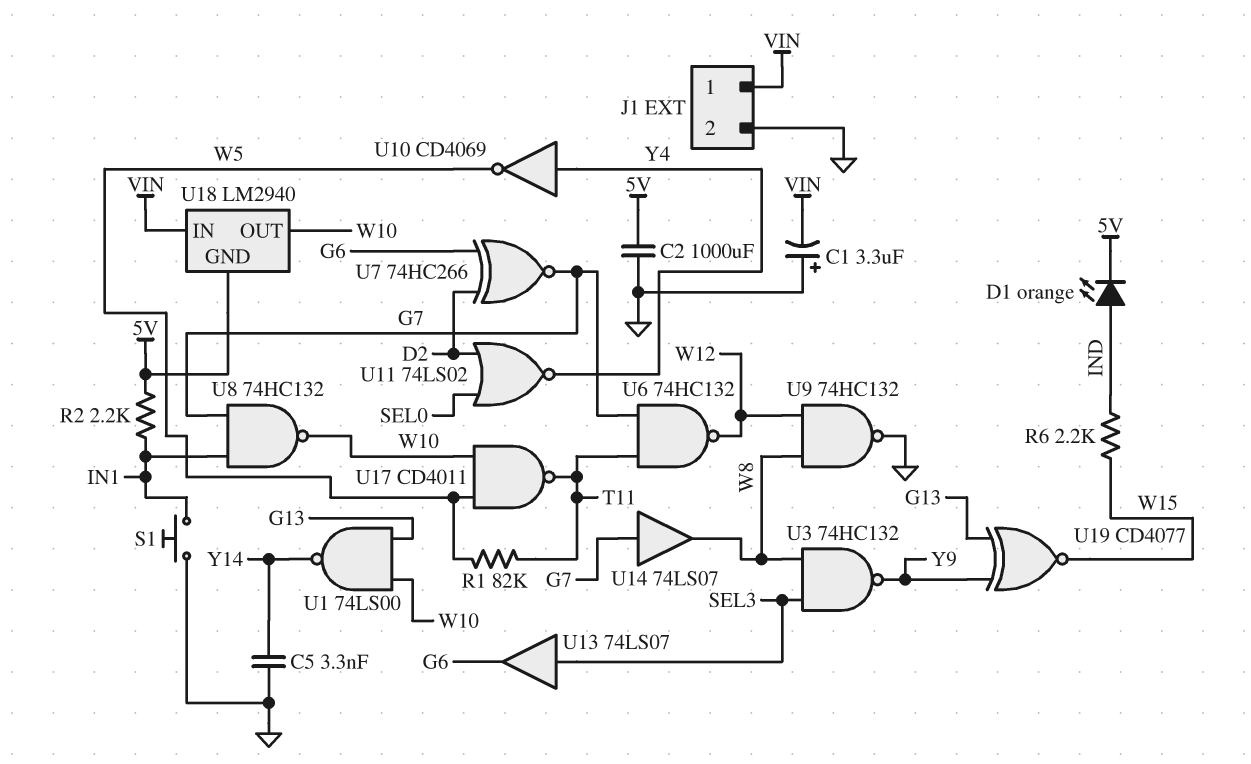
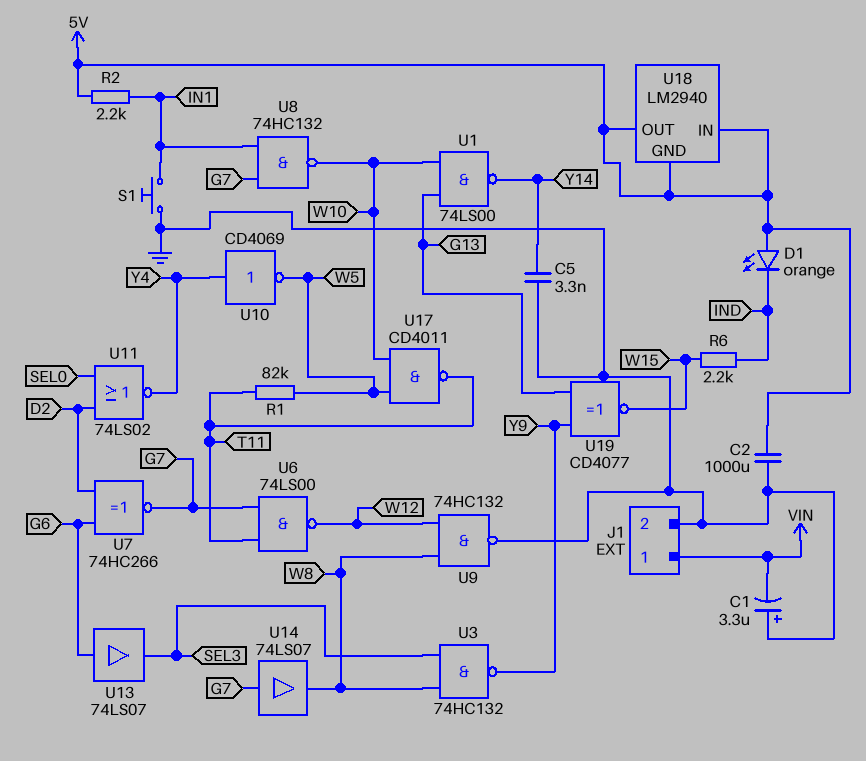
D1: LED orange (A IND, K 5V) -> LED orange (A 5V, K IND)
U6: NAND 74HC132 (in G7, in T11, out W12) -> NAND 74LS00 (in G7, in T11, out W12)
U13: buffer 74LS07 (in SEL3, out G6) -> buffer 74LS07 (in G6, out SEL3)
U18 pin IN: VIN -> 5V
U18 pin OUT: W10 -> 5V

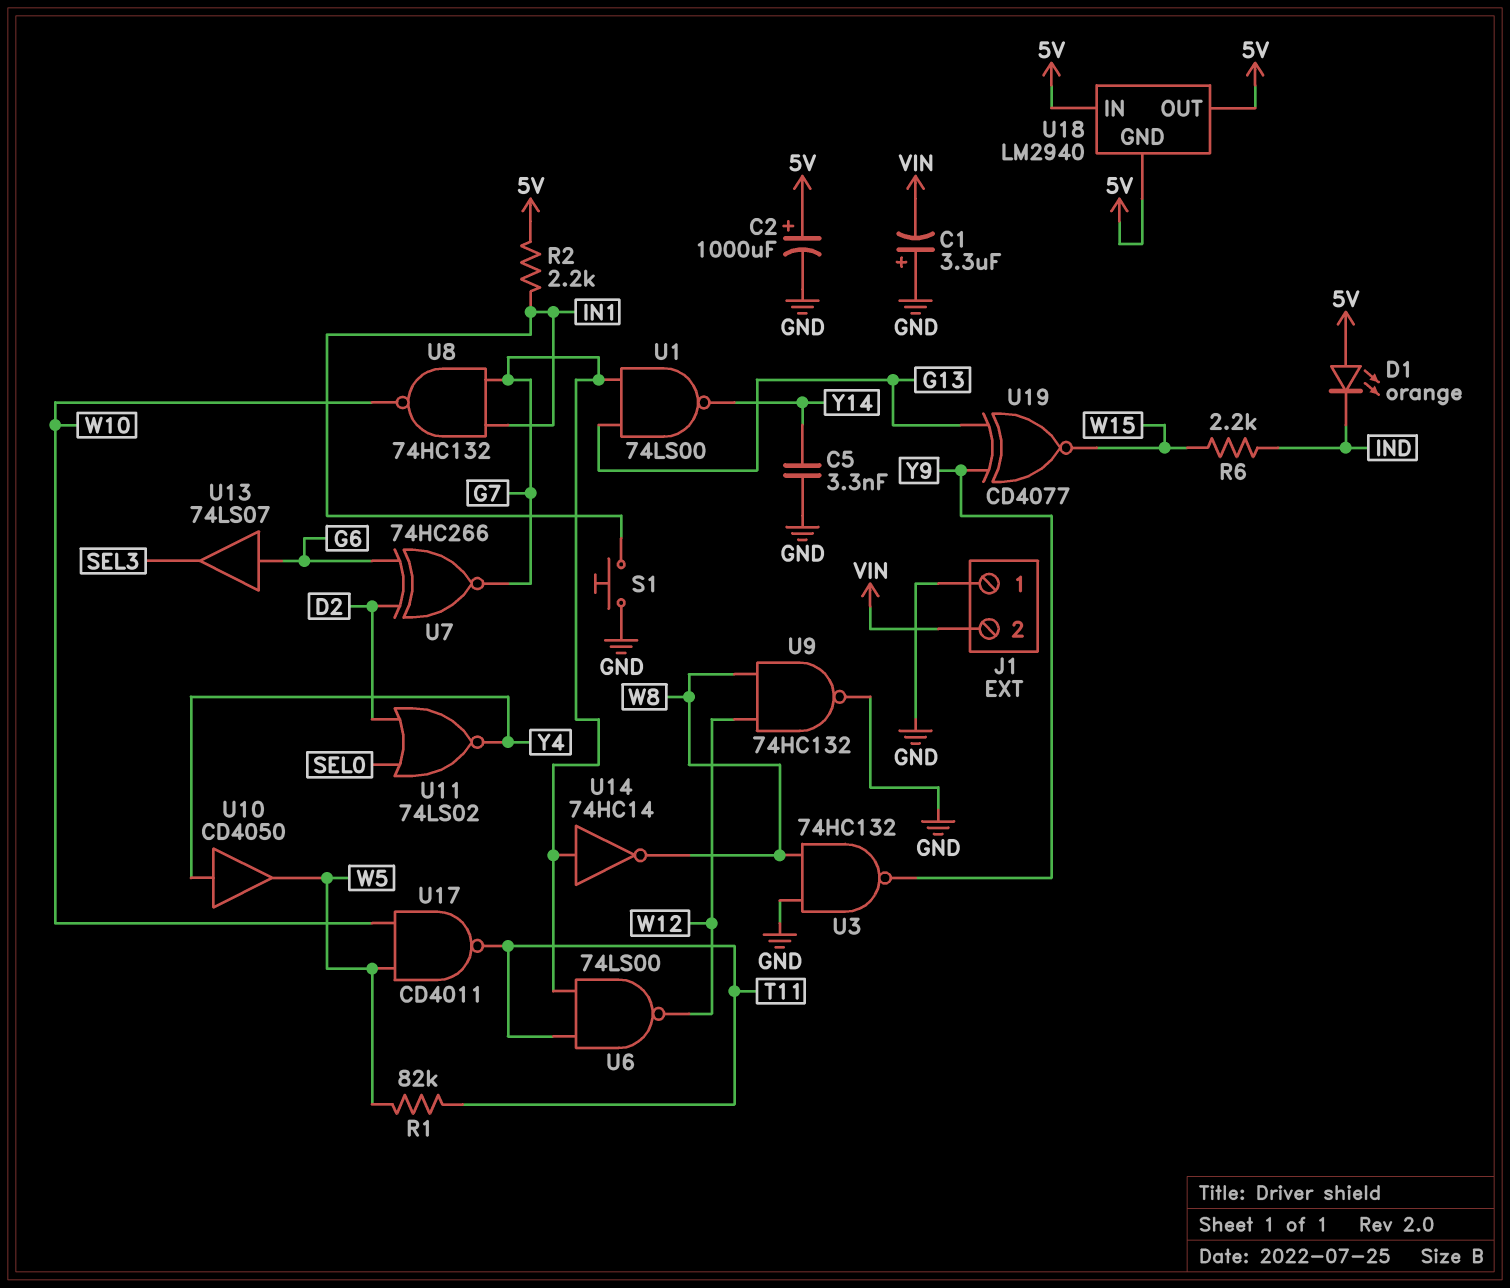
C2: 1000uF (5V, GND) -> 1000uF (plus 5V, minus GND)
J1 pin 1: VIN -> GND
J1 pin 2: GND -> VIN
U1: NAND 74LS00 (in G13, in W10, out Y14) -> NAND 74LS00 (in G7, in G13, out Y14)
U3: NAND 74HC132 (in SEL3, in W8, out Y9) -> NAND 74HC132 (in GND, in W8, out Y9)
U10: NOT CD4069 (in Y4, out W5) -> buffer CD4050 (in Y4, out W5)
U14: buffer 74LS07 (in G7, out W8) -> NOT 74HC14 (in G7, out W8)

